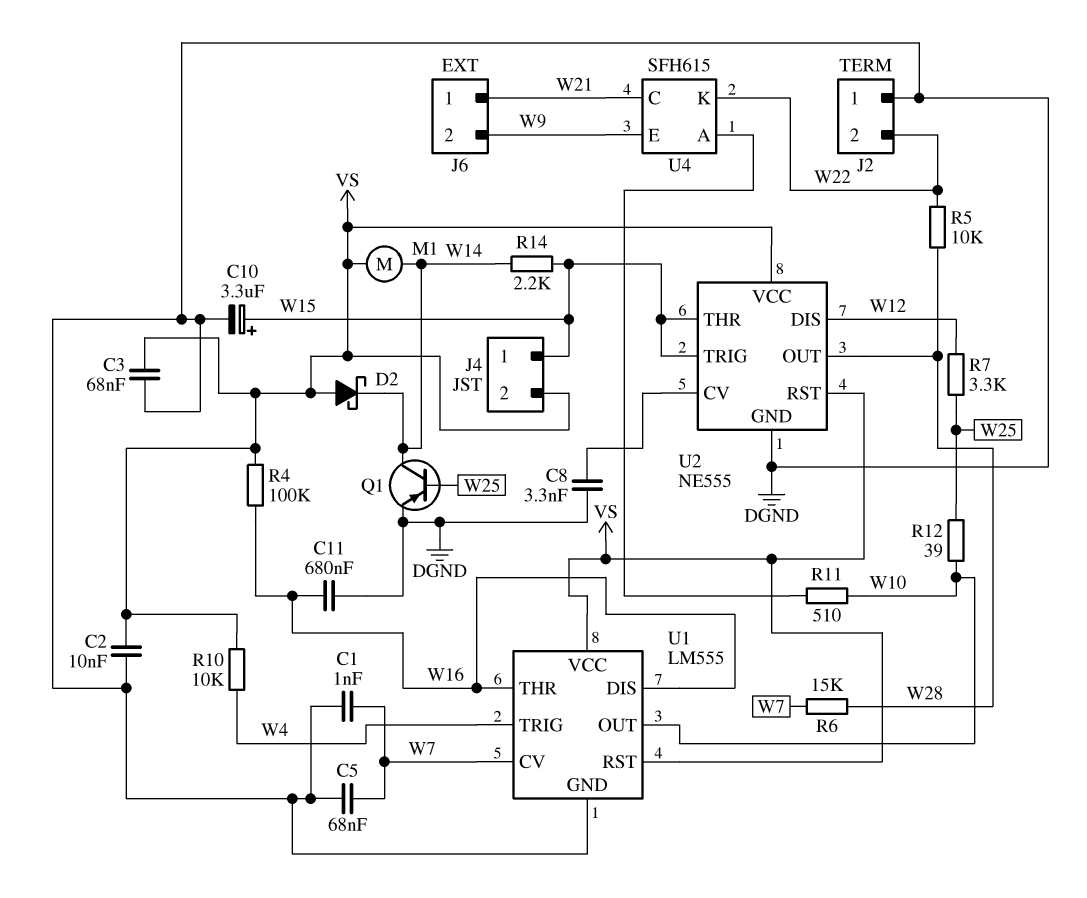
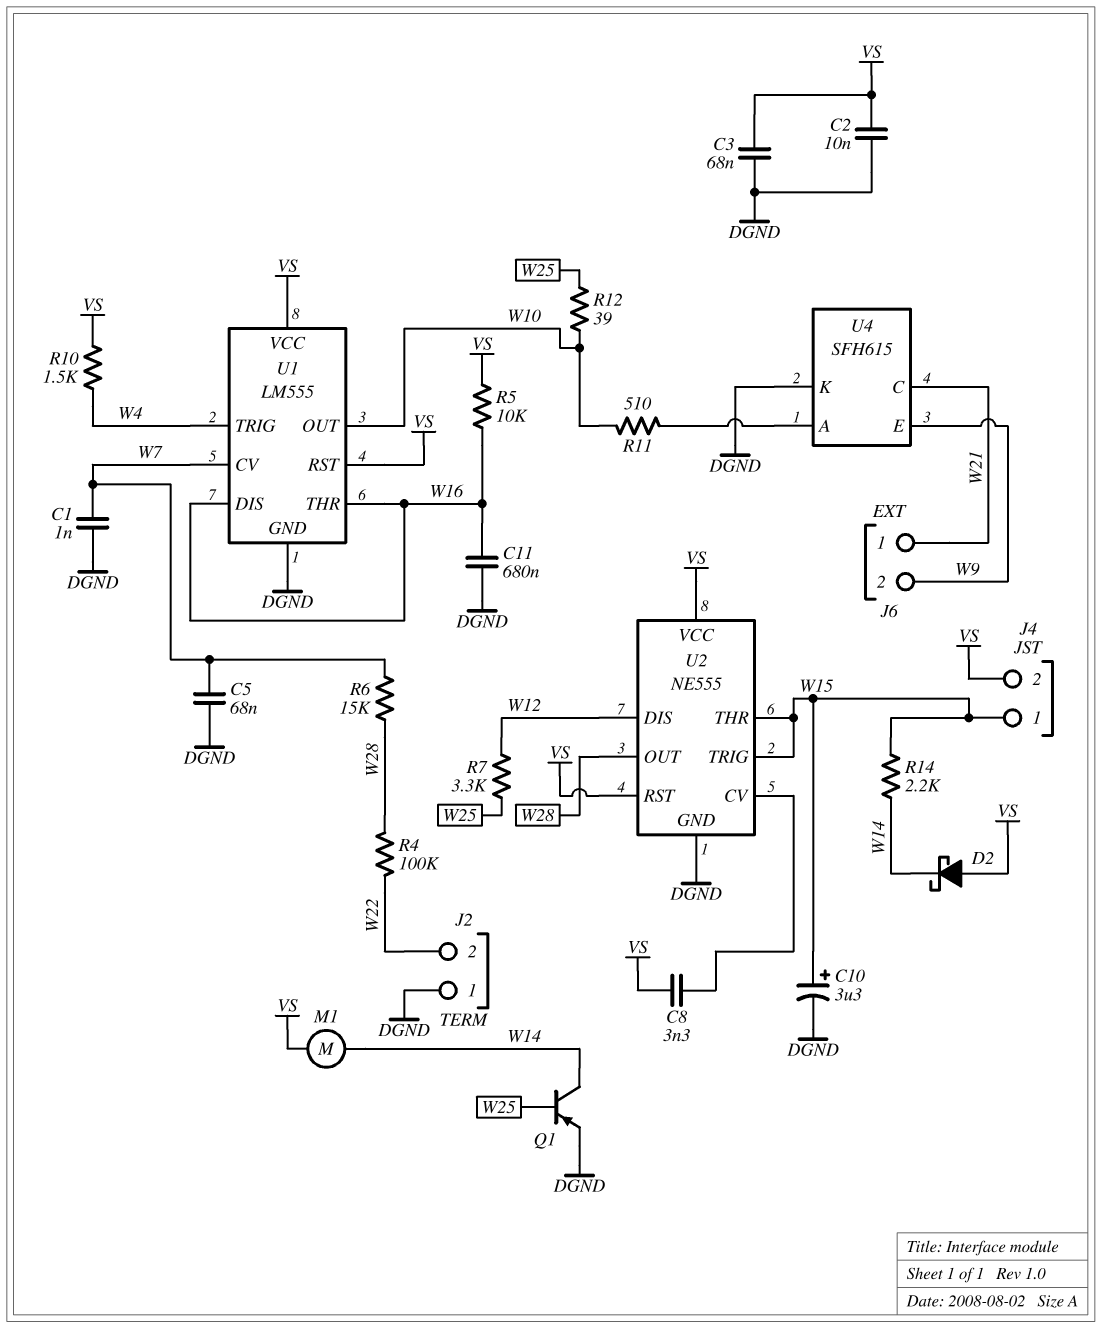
C8: 3.3nF (DGND, U2/CV) -> 3.3nF (U2/CV, VS)
R4: 100k (VS, W16) -> 100k (W22, W28)
R5: 10k (W22, W28) -> 10k (VS, W16)
R10: 10k (VS, W4) -> 1.5k (VS, W4)
U4 pin K: W22 -> DGND

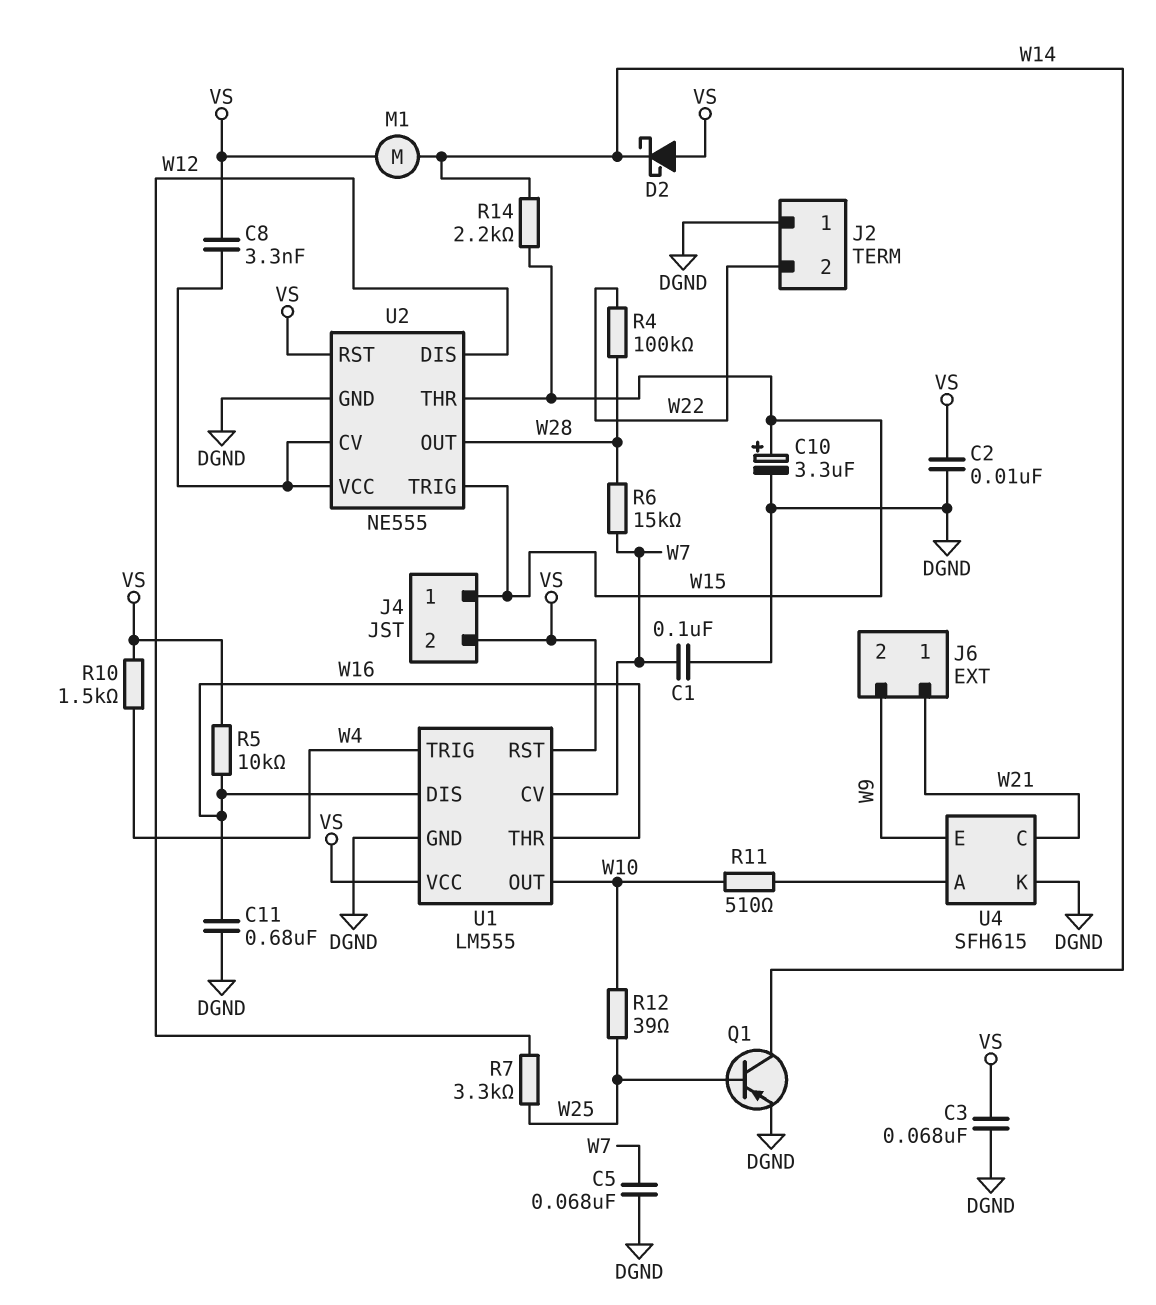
C1: 1nF (DGND, W7) -> 100nF (DGND, W7)
U2 pin VCC: VS -> U2/CV

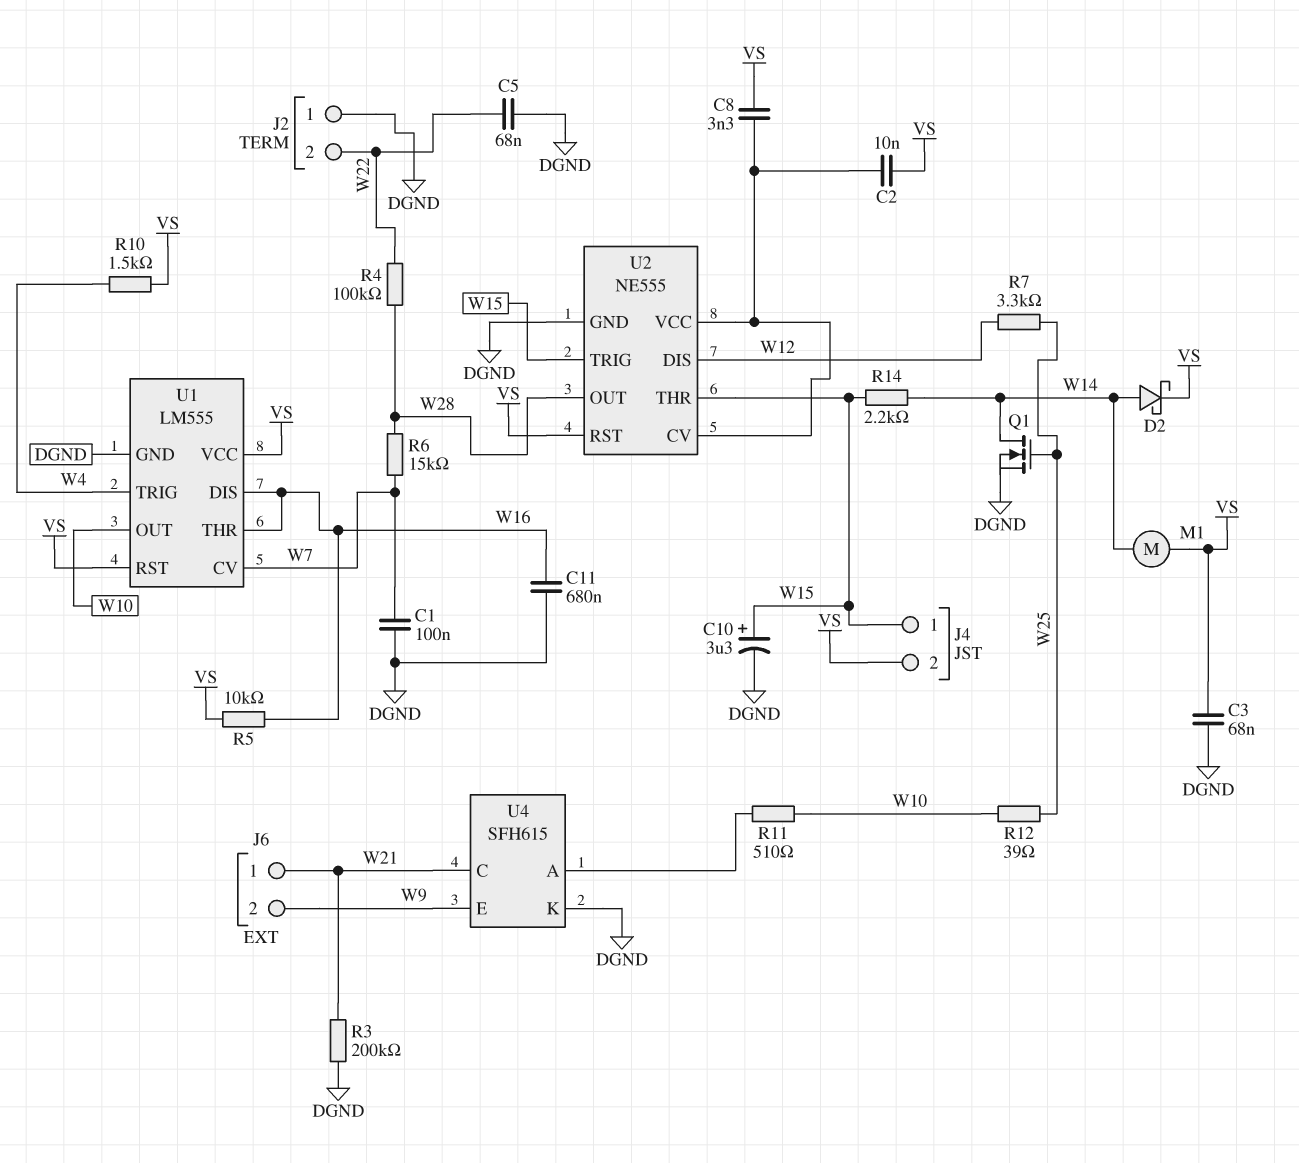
C2: 10nF (DGND, VS) -> 10nF (U2/CV, VS)
C5: 68nF (DGND, W7) -> 68nF (DGND, W22)
D2: schottky (A VS, K W14) -> schottky (A W14, K VS)
Q1: PNP (B W25, C W14, E DGND) -> NMOS (G W25, D W14, S DGND)
R3: none -> 200k (DGND, W21)

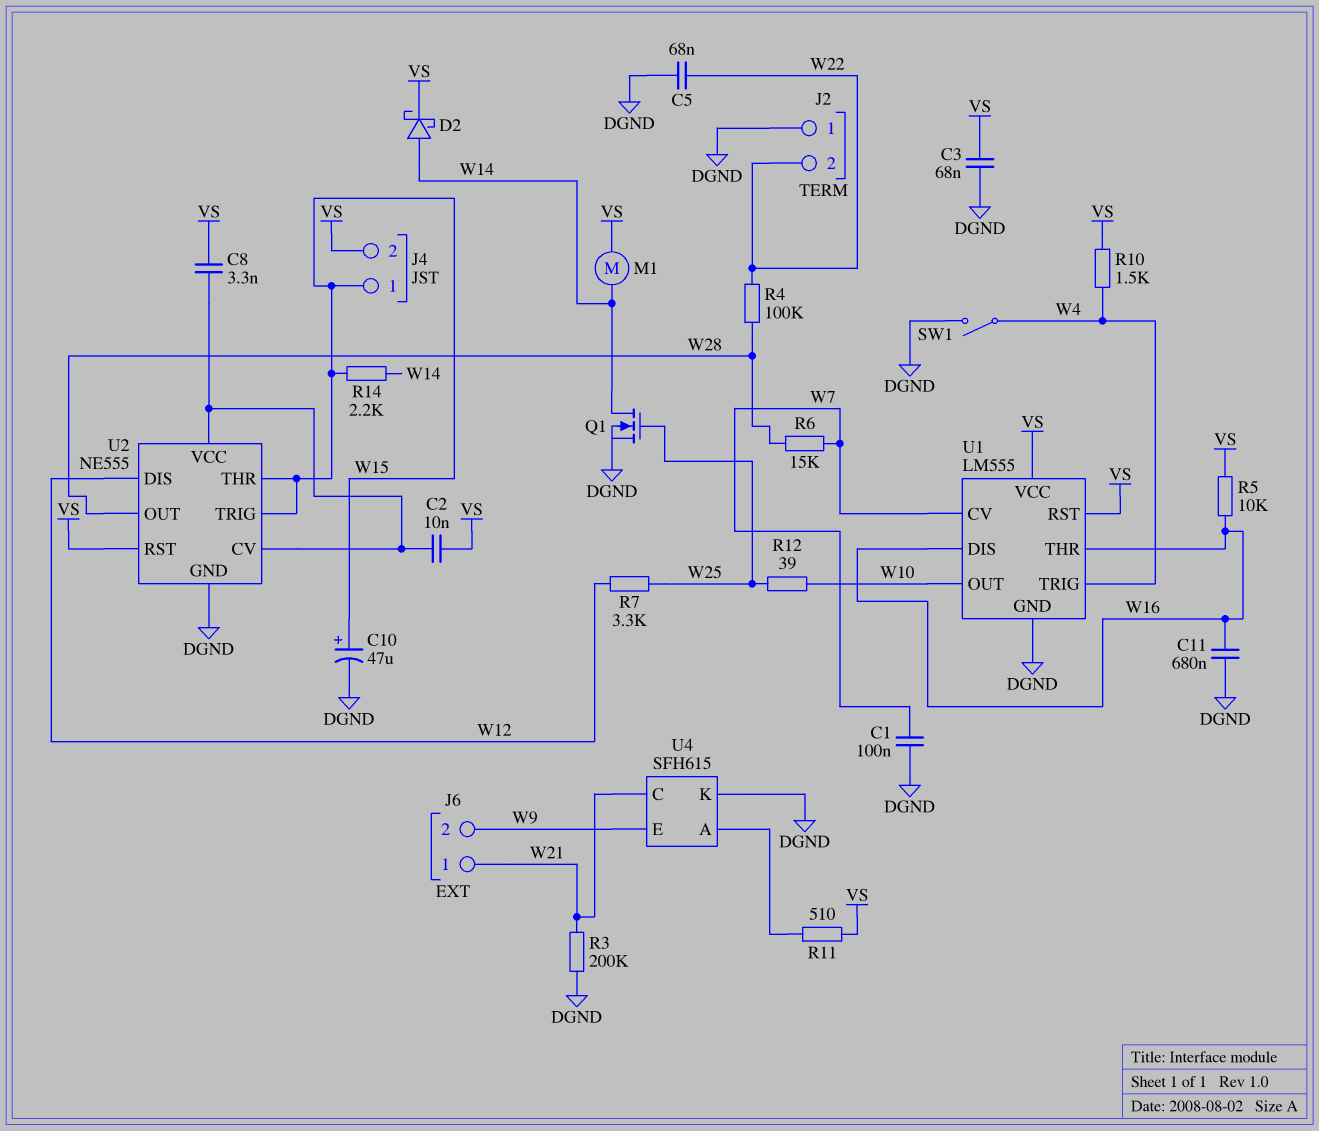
C10: 3.3uF (plus W15, minus DGND) -> 47uF (plus W15, minus DGND)
R11: 510 (U4/A, W10) -> 510 (U4/A, VS)
SW1: none -> switch (DGND, W4)

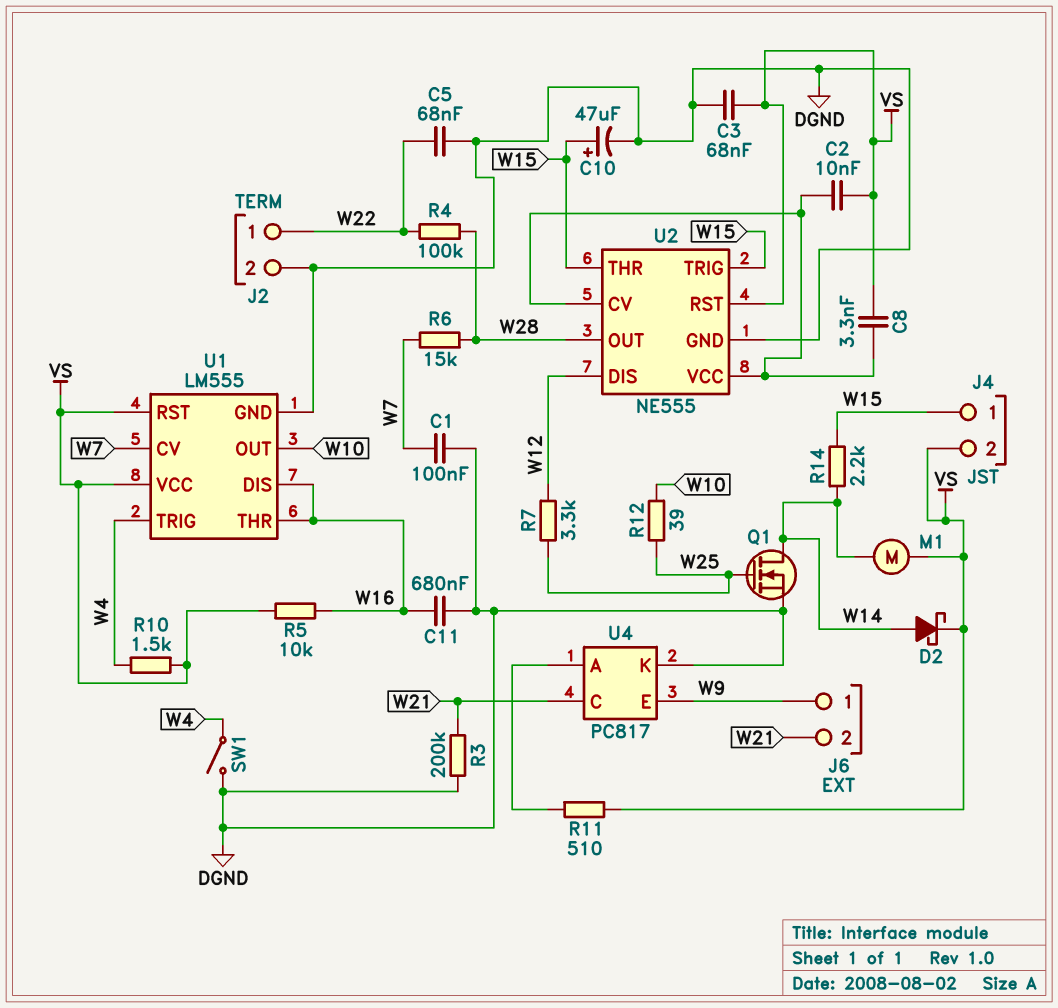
J2 pin 1: DGND -> W22
J2 pin 2: W22 -> DGND
J6 pin 1: W21 -> W9
J6 pin 2: W9 -> W21
U4: SFH615 -> PC817

